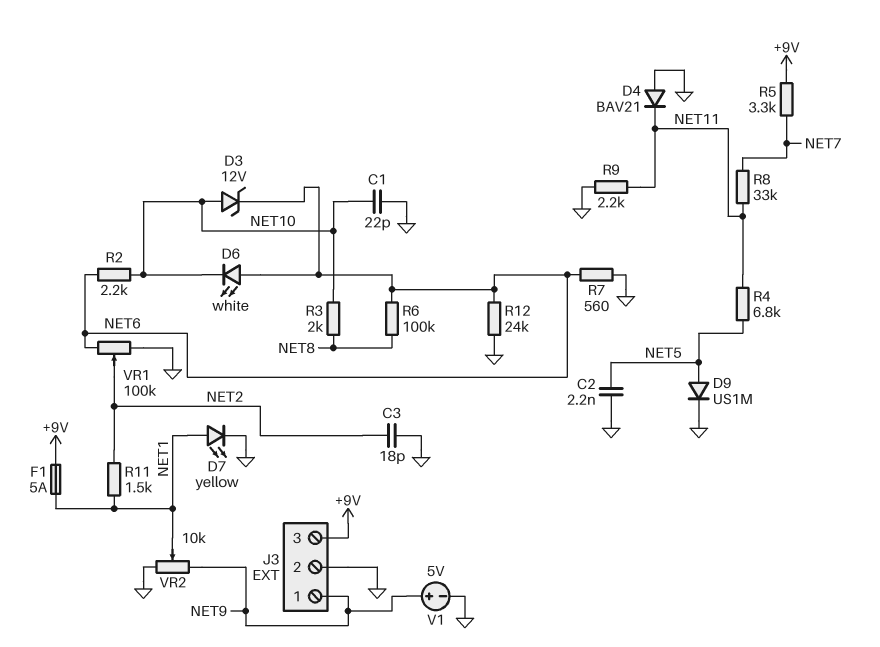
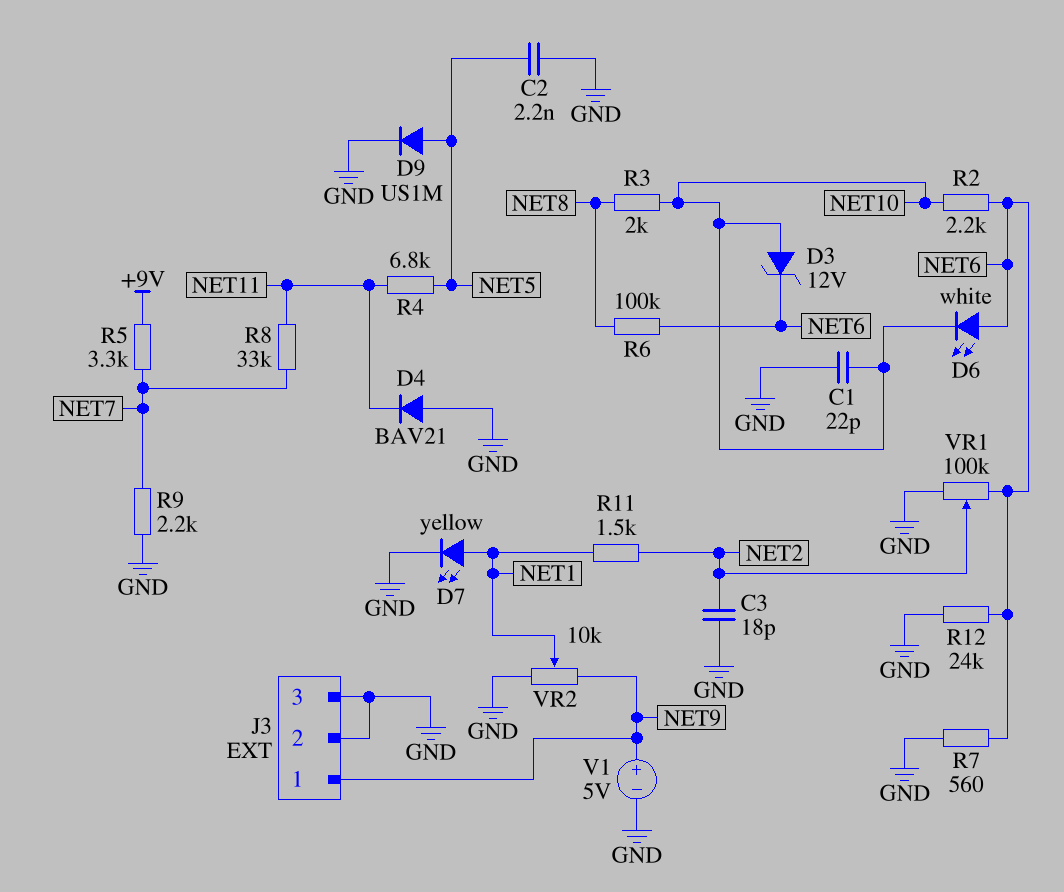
F1: 5A (+9V, NET1) -> none
J3 pin 3: +9V -> GND
R9: 2.2k (GND, NET11) -> 2.2k (GND, NET7)

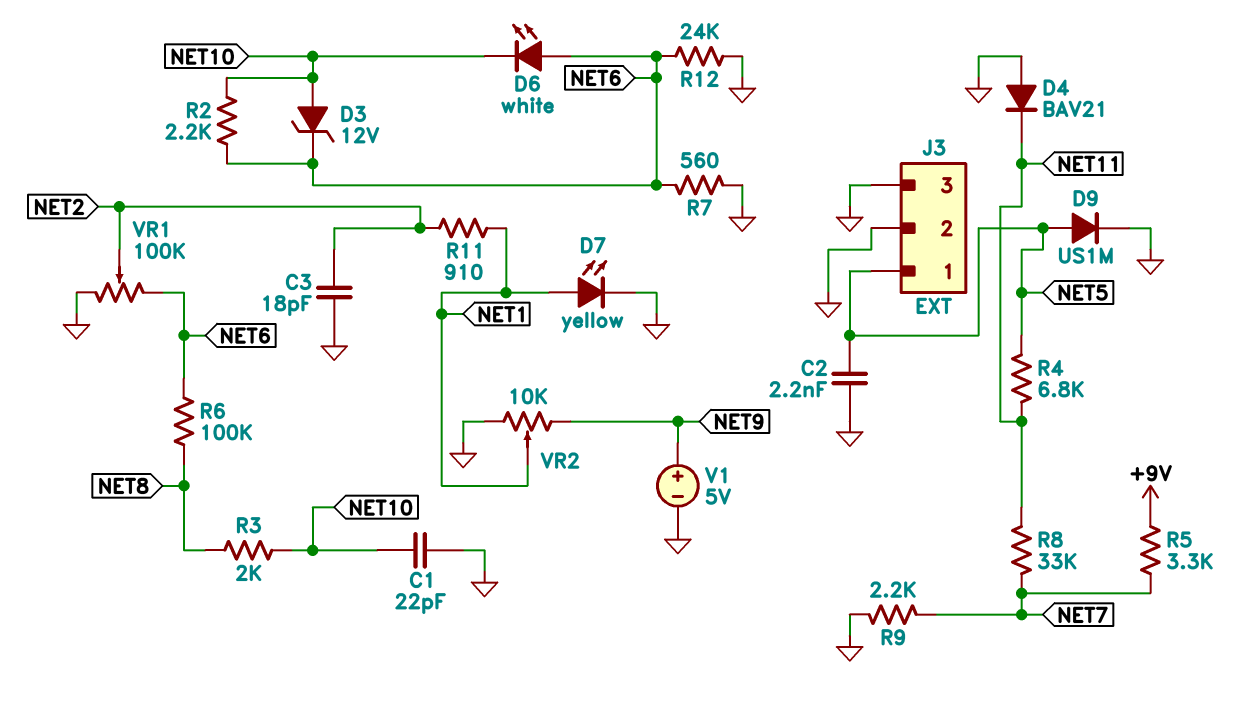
J3 pin 1: NET9 -> NET5
R11: 1.5k (NET1, NET2) -> 910 (NET1, NET2)

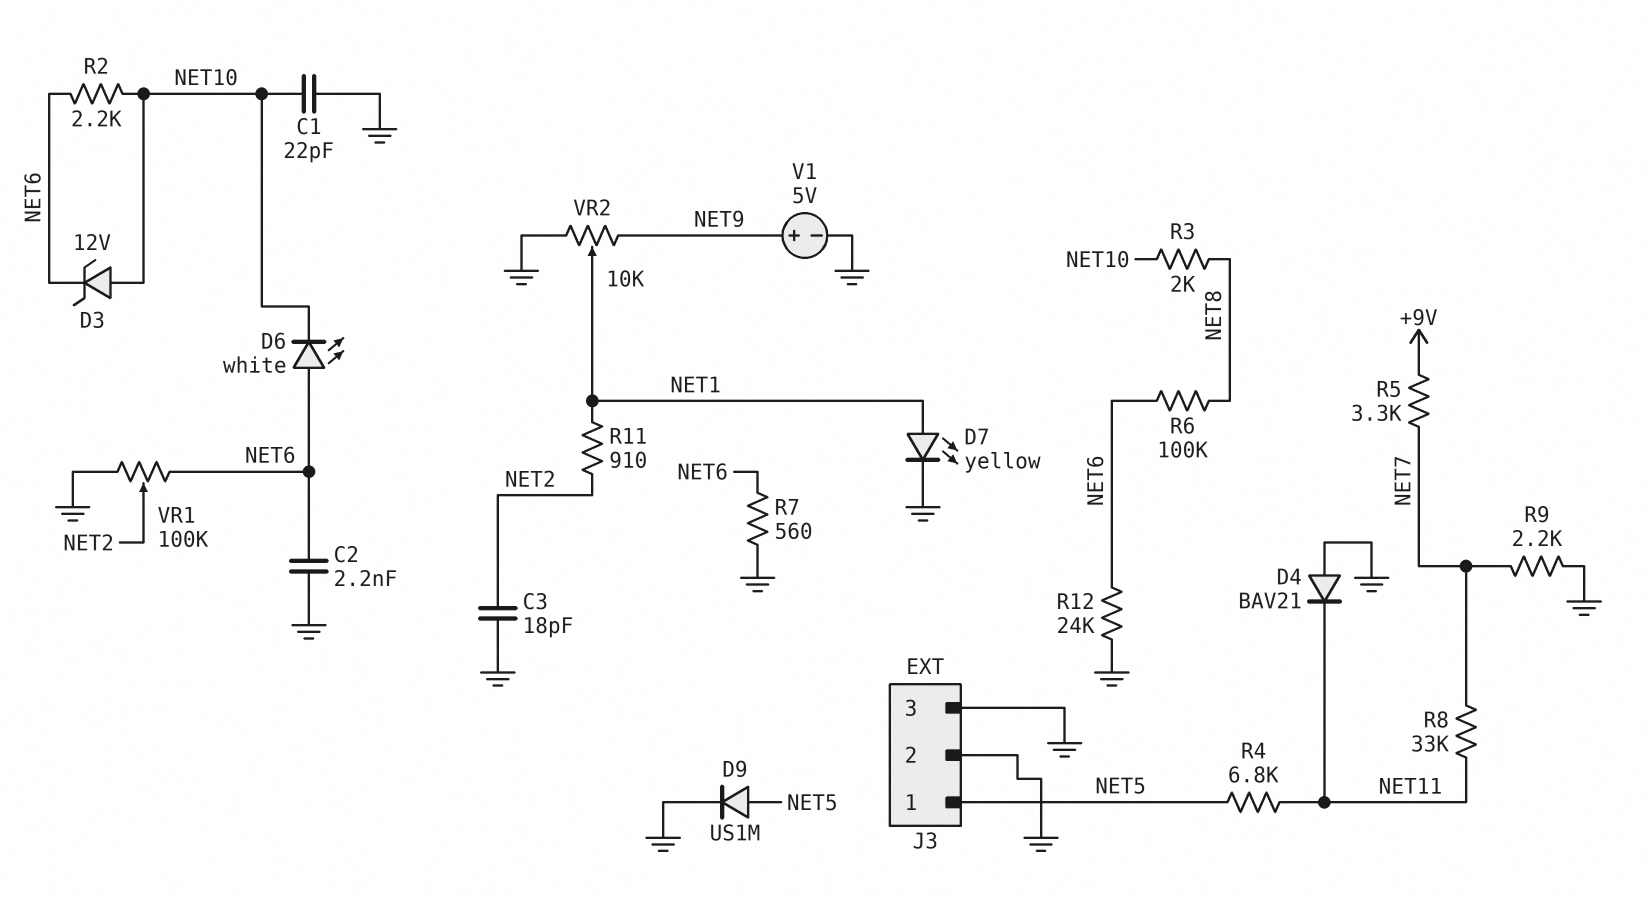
C2: 2.2nF (GND, NET5) -> 2.2nF (GND, NET6)

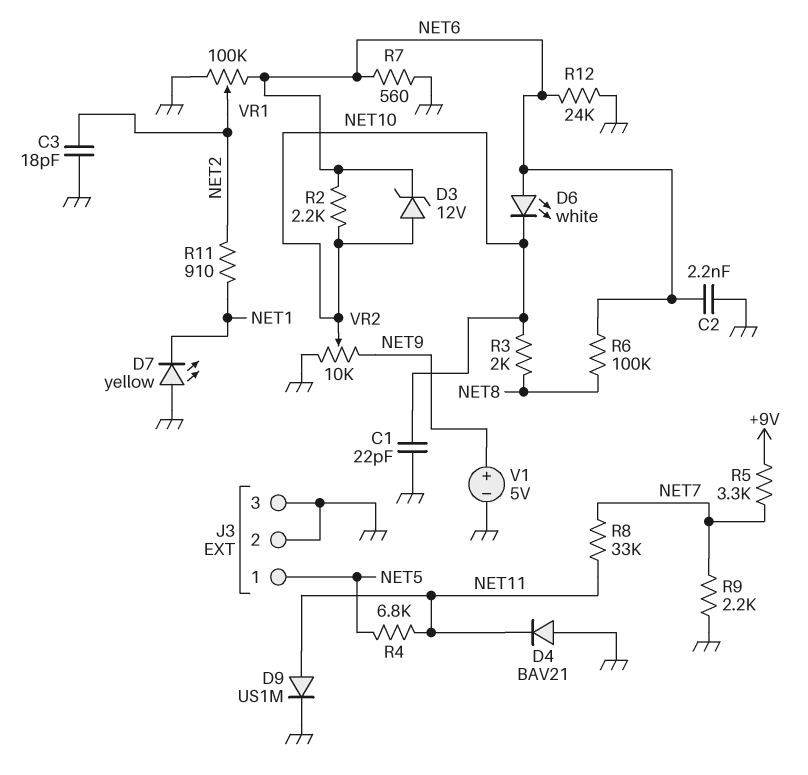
D7: LED yellow (A NET1, K GND) -> LED yellow (A GND, K NET1)
D9: diode US1M (A NET5, K GND) -> diode US1M (A NET11, K GND)
VR2: 10k (GND, NET9, wiper NET1) -> 10k (GND, NET9, wiper NET10)

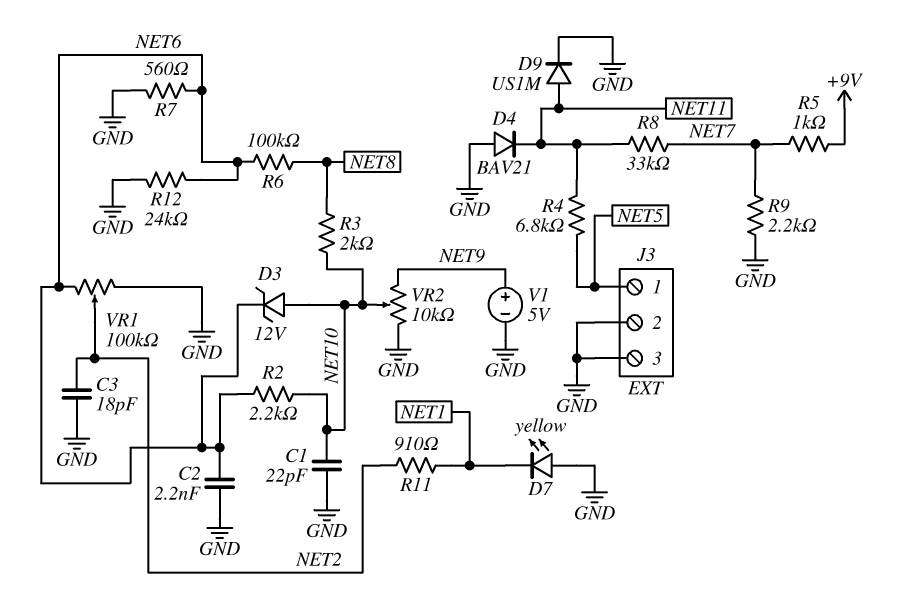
D6: LED white (A NET6, K NET10) -> none
R5: 3.3k (+9V, NET7) -> 1k (+9V, NET7)

